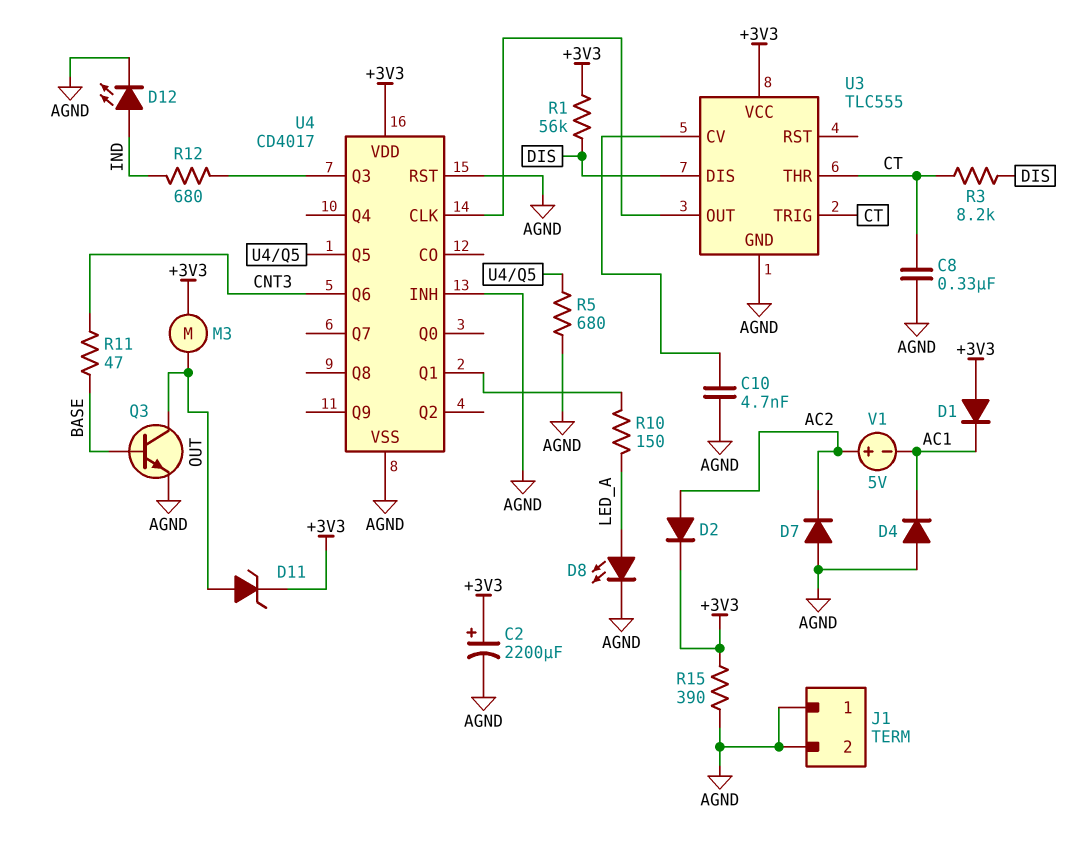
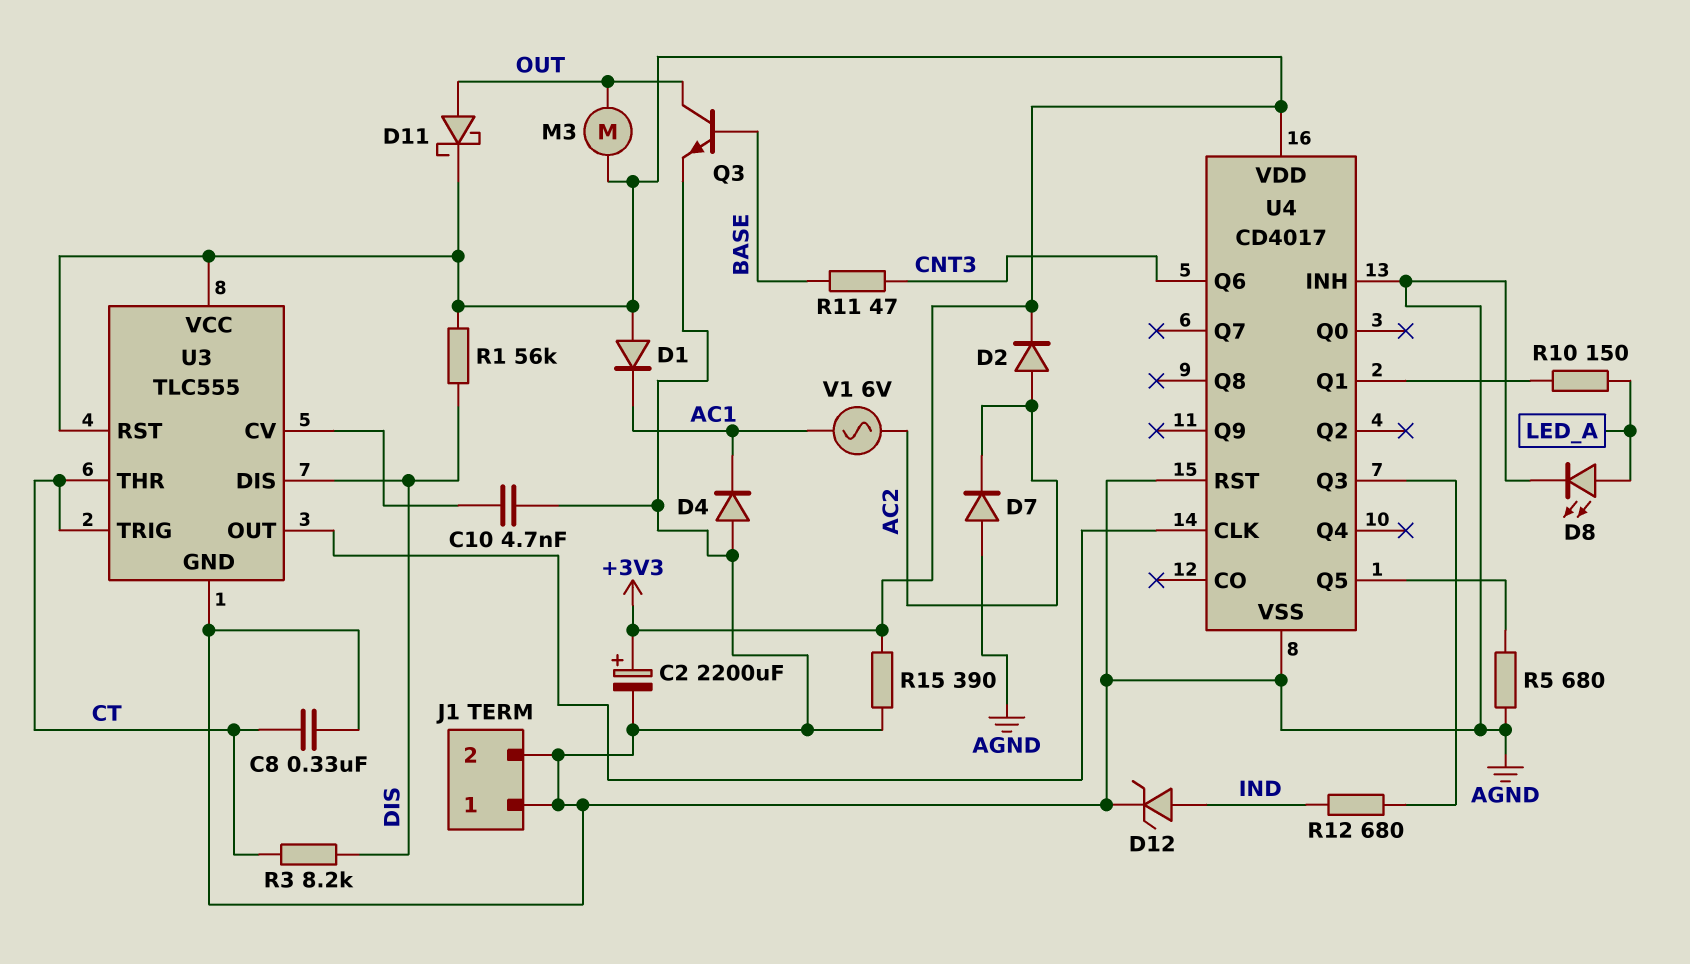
D11: zener (A OUT, K +3V3) -> schottky (A OUT, K +3V3)
D12: LED (A IND, K AGND) -> zener (A IND, K AGND)
U3 pin RST: none -> +3V3
V1: 5V (plus AC2, minus AC1) -> AC 6V (AC1, AC2)

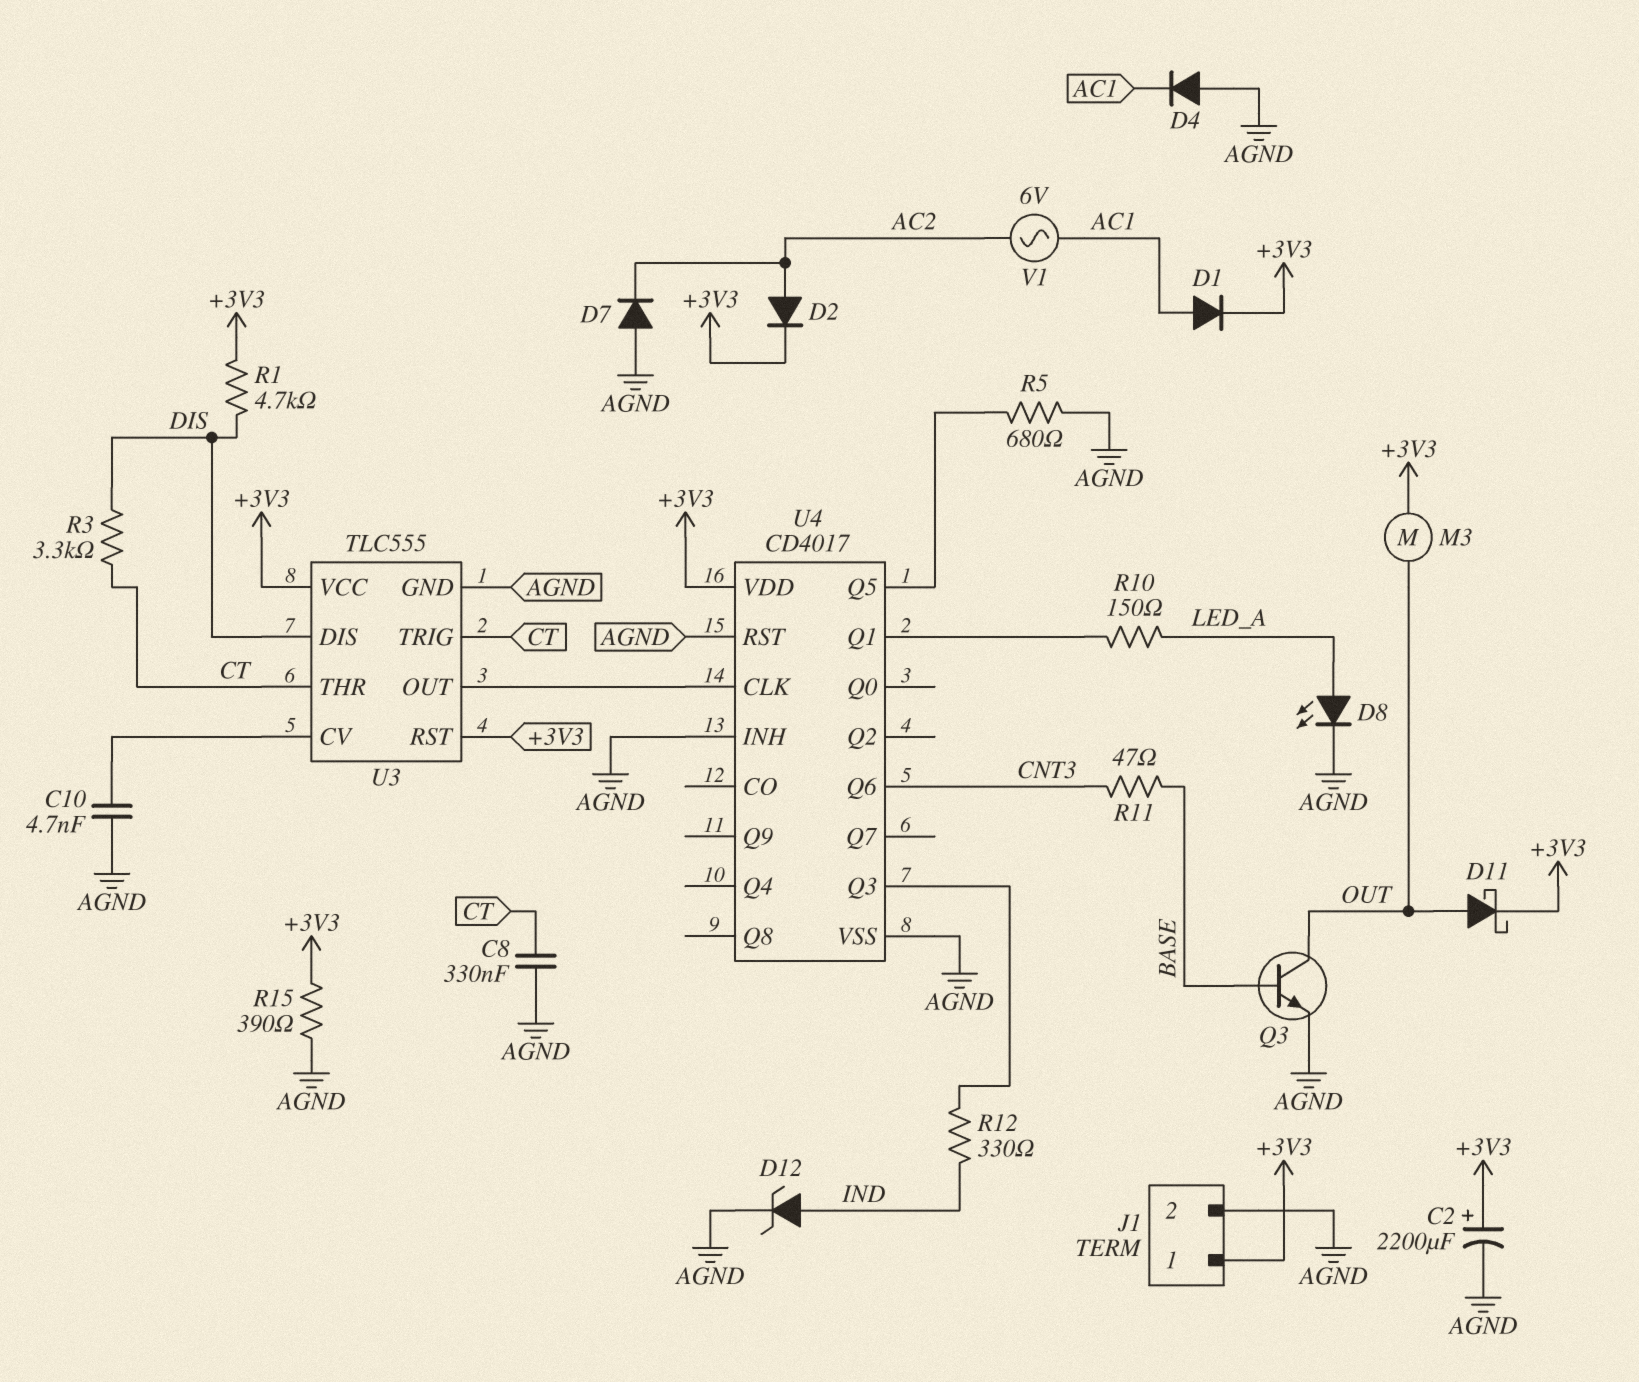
D1: diode (A +3V3, K AC1) -> diode (A AC1, K +3V3)
J1 pin 1: AGND -> +3V3
R1: 56k (+3V3, DIS) -> 4.7k (+3V3, DIS)
R3: 8.2k (CT, DIS) -> 3.3k (CT, DIS)
R12: 680 (IND, U4/Q3) -> 330 (IND, U4/Q3)

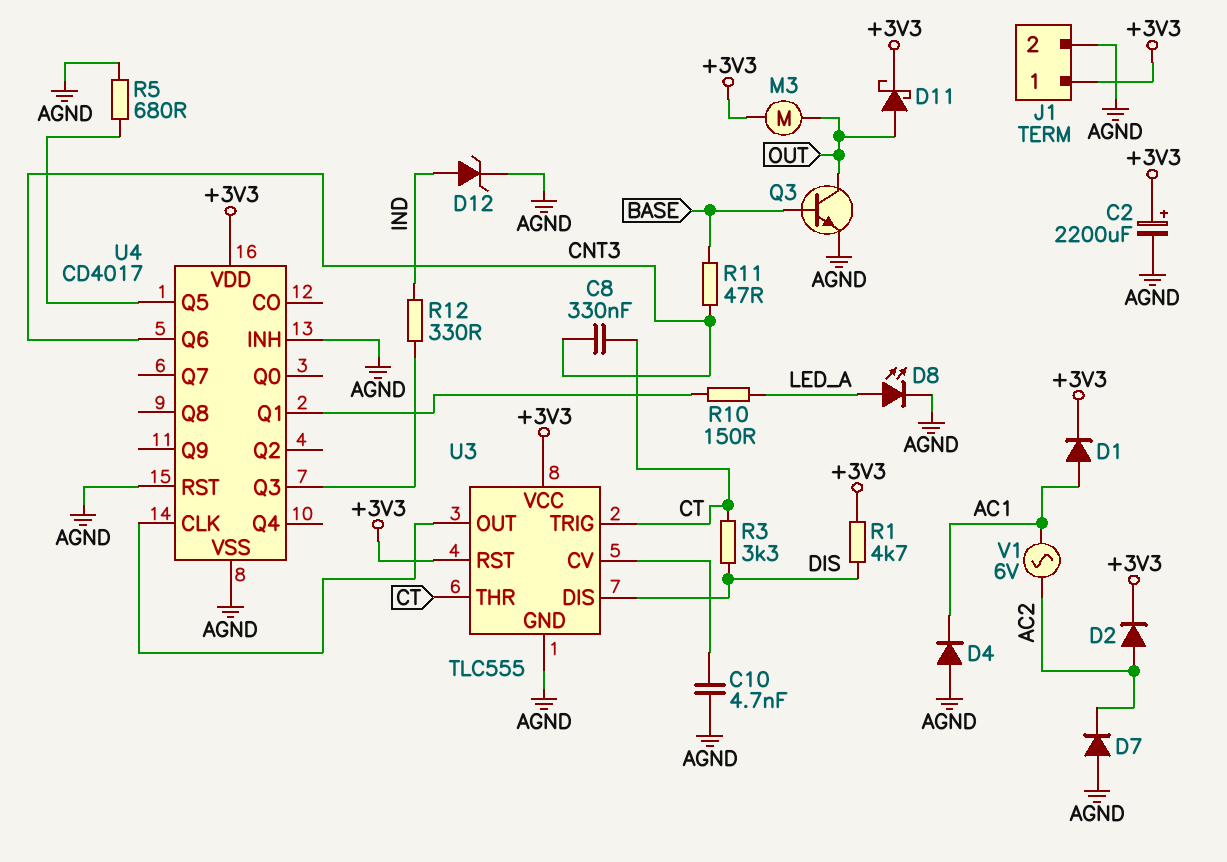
C8: 330nF (AGND, CT) -> 330nF (CNT3, CT)
R15: 390 (+3V3, AGND) -> none

